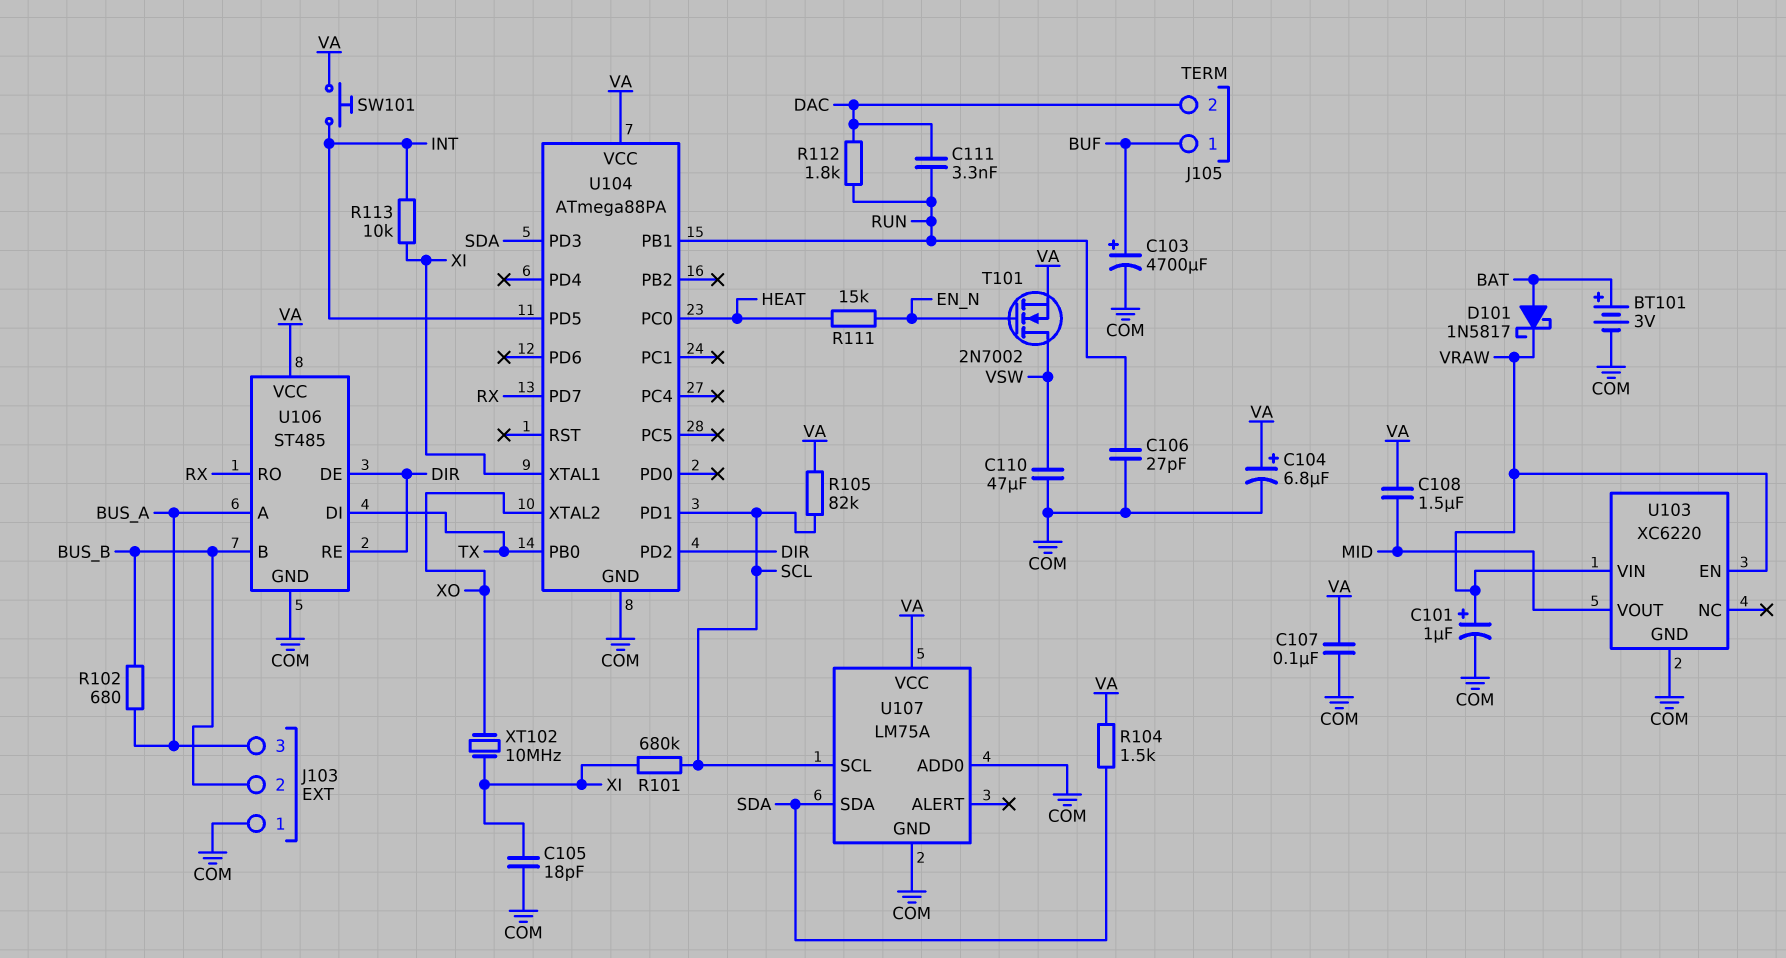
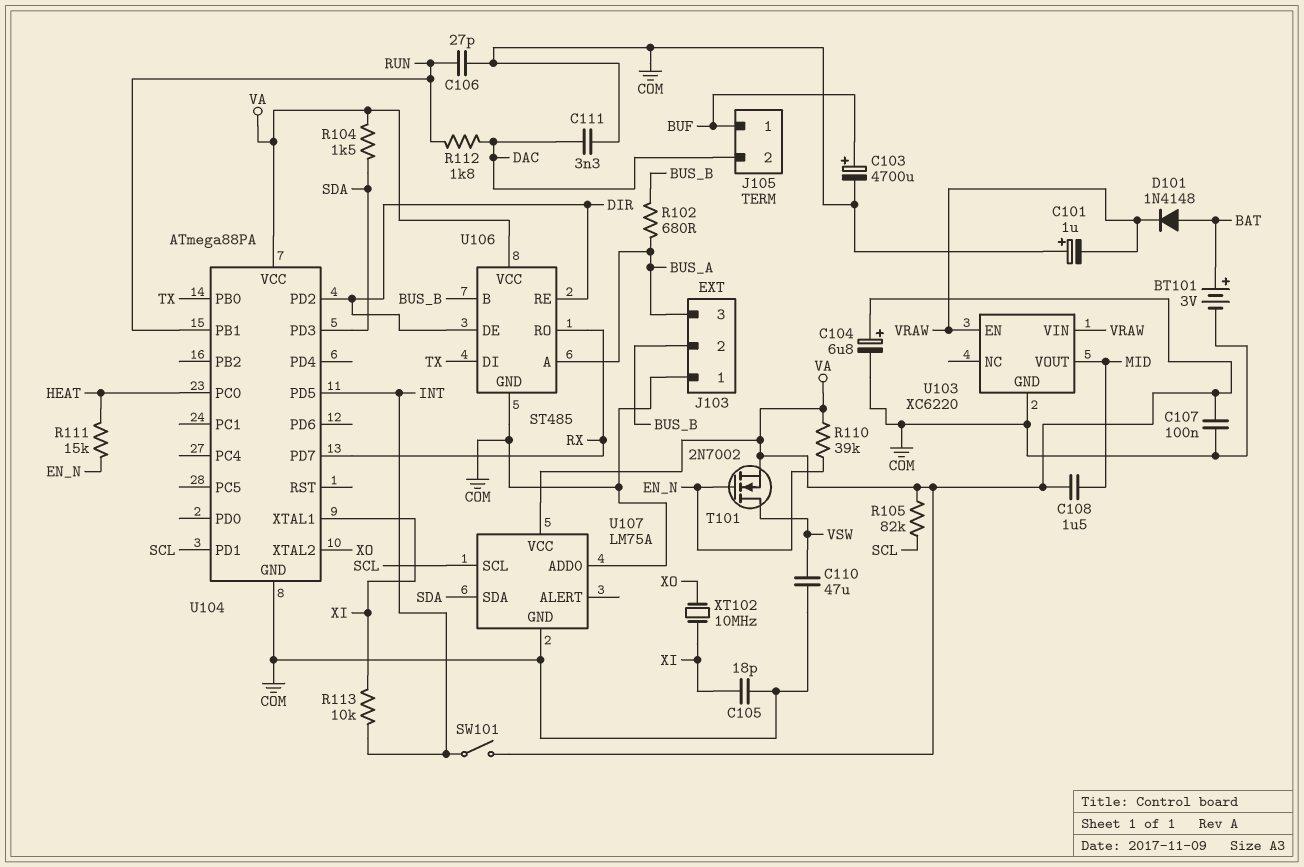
C101: 1uF (plus VRAW, minus COM) -> 1uF (plus COM, minus VRAW)
C111: 3.3nF (DAC, RUN) -> 3.3nF (COM, DAC)
D101: schottky 1N5817 (A BAT, K VRAW) -> diode 1N4148 (A BAT, K VRAW)
R101: 680k (SCL, XI) -> none
R110: none -> 39k (EN_N, VA)
SW101: button (INT, VA) -> switch (INT, VA)

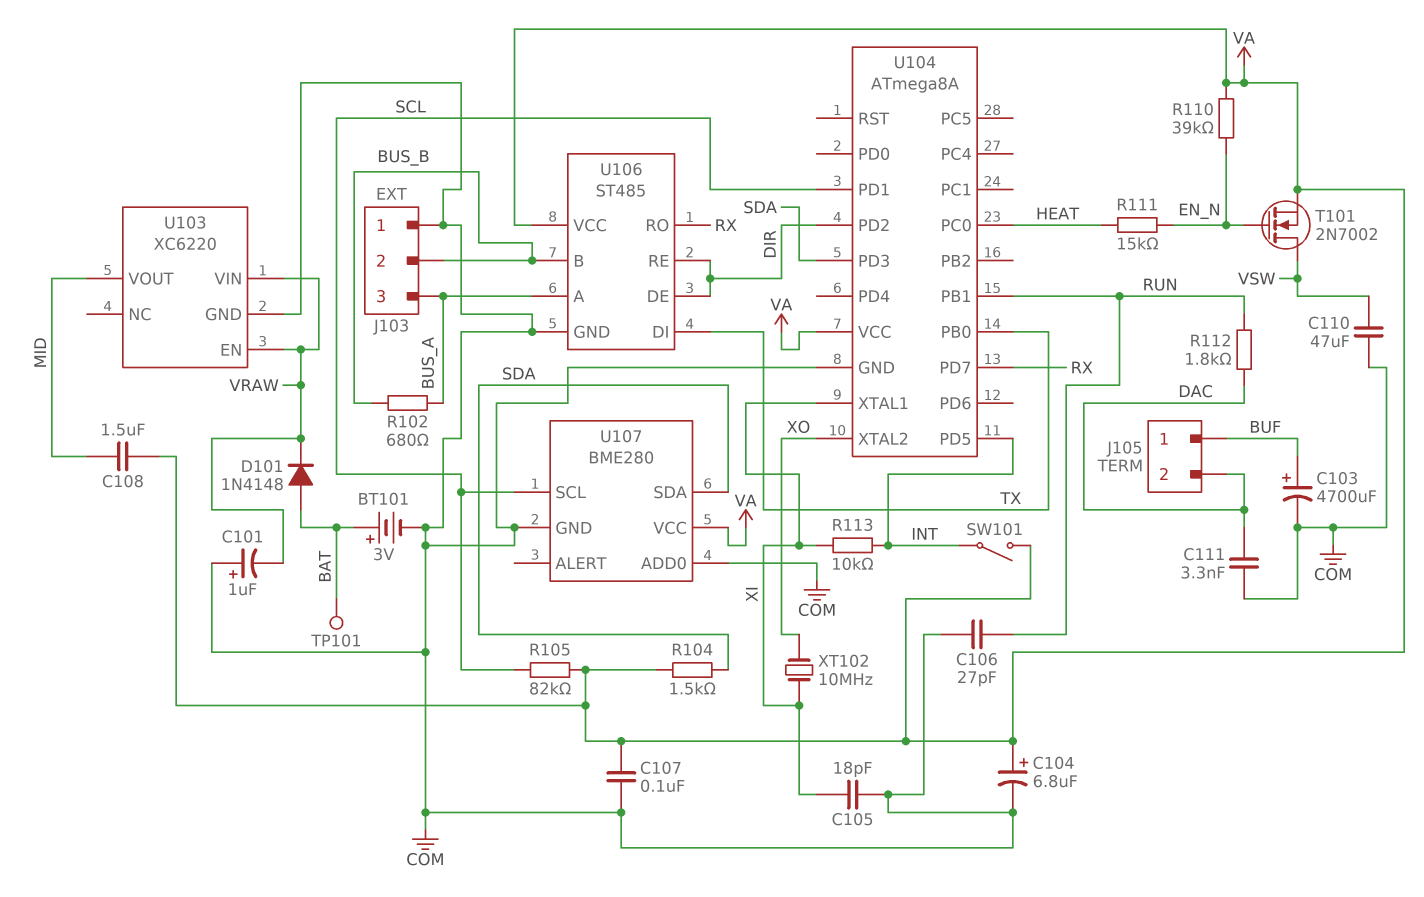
TP101: none -> test point (BAT)
U104: ATmega88PA -> ATmega8A
U107: LM75A -> BME280

